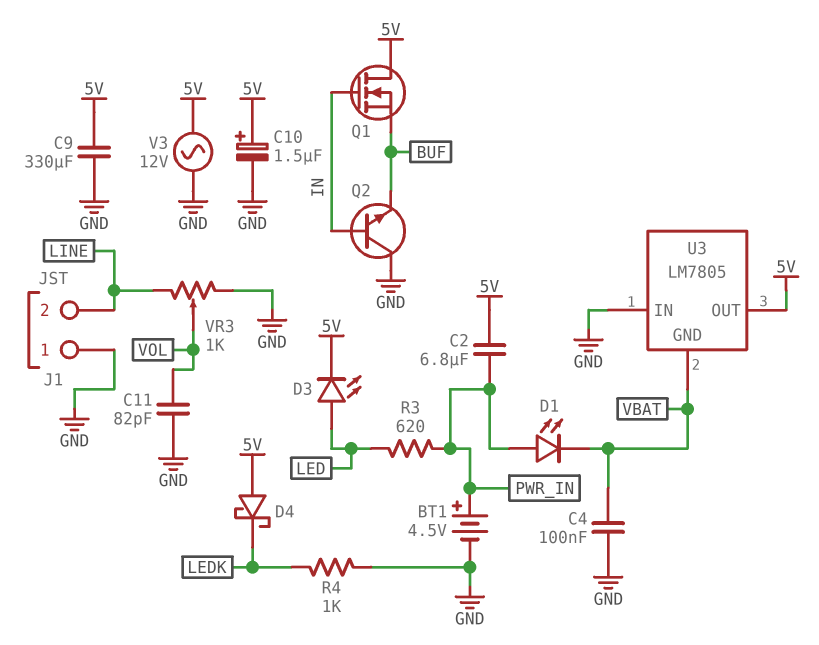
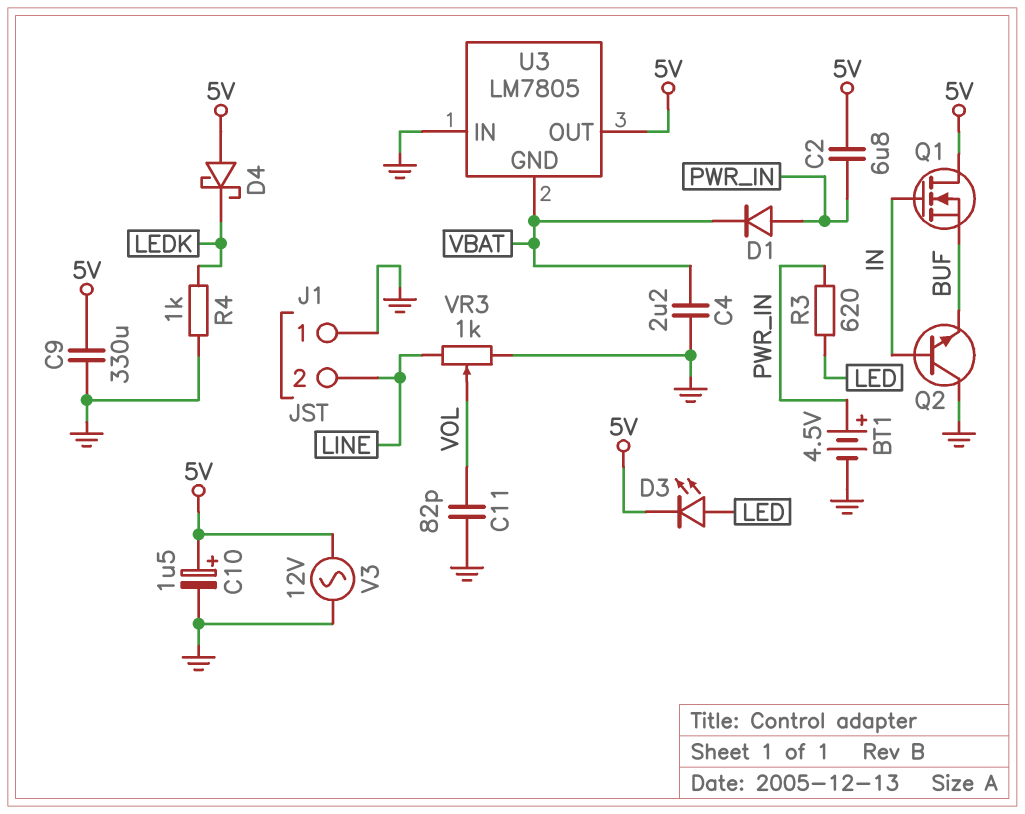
C4: 100nF (GND, VBAT) -> 2.2uF (GND, VBAT)
D1: LED (A PWR_IN, K VBAT) -> diode (A PWR_IN, K VBAT)

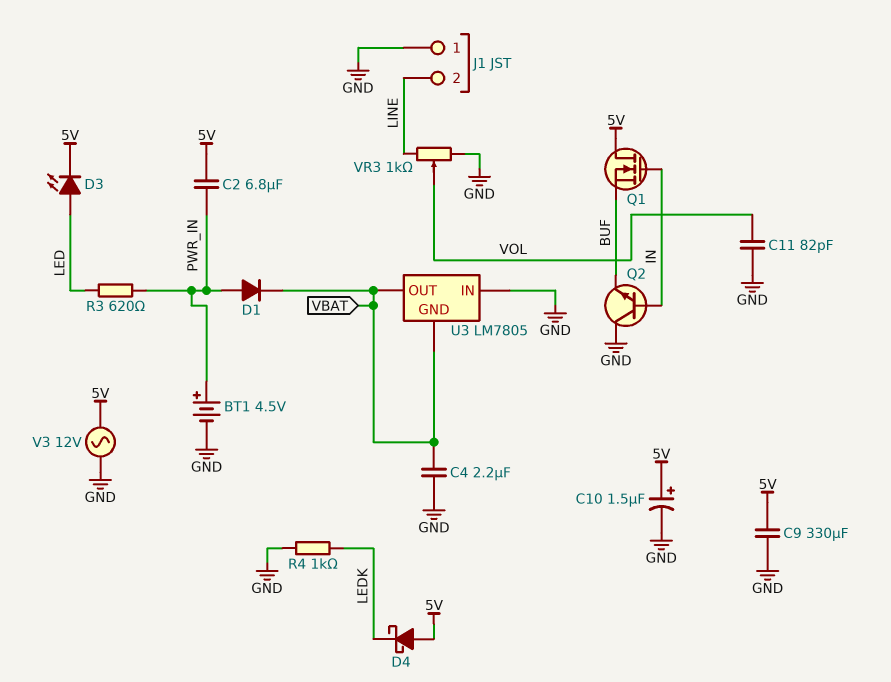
U3 pin OUT: 5V -> VBAT

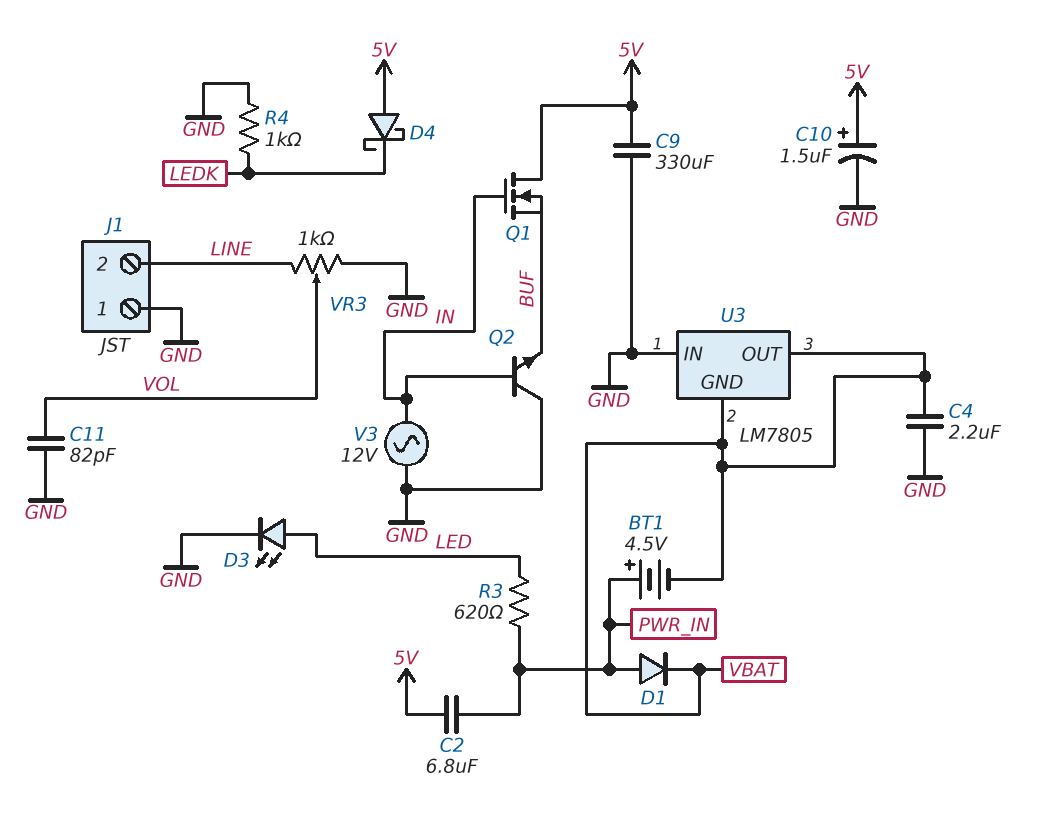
BT1: 4.5V (plus PWR_IN, minus GND) -> 4.5V (plus PWR_IN, minus VBAT)
D3: LED (A LED, K 5V) -> LED (A LED, K GND)
V3: AC 12V (5V, GND) -> AC 12V (GND, IN)

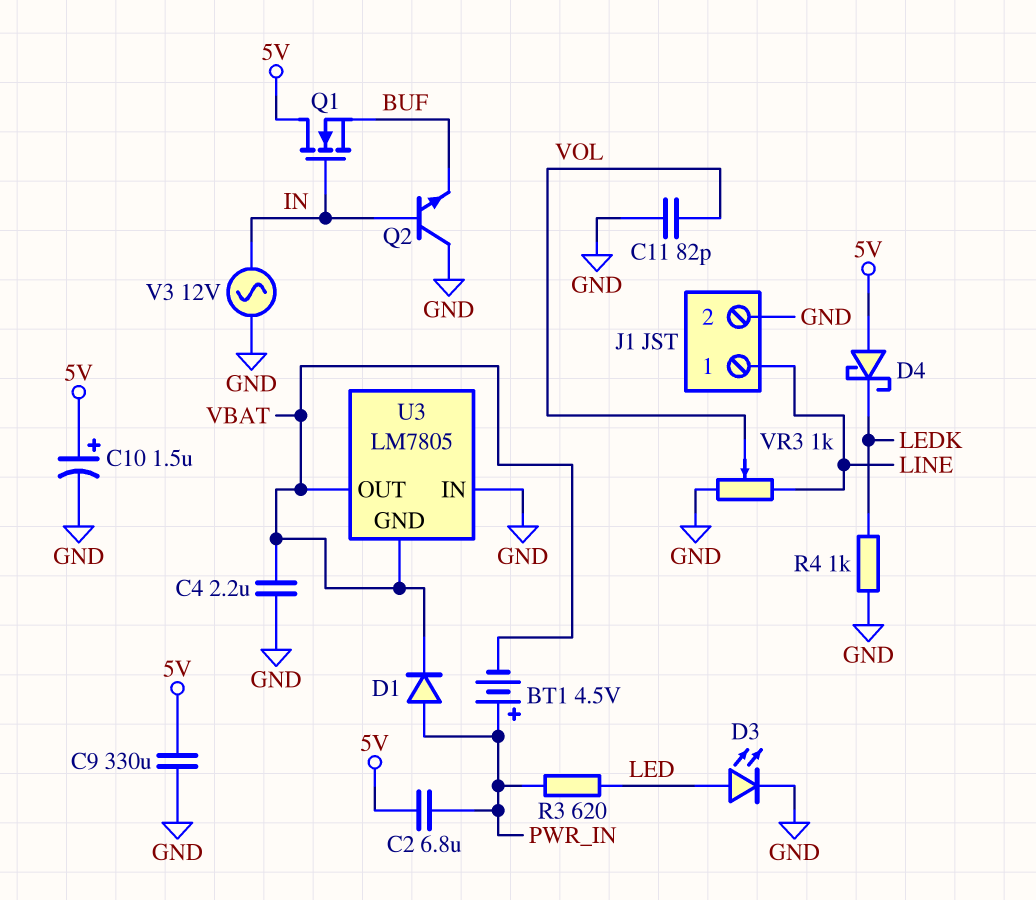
J1 pin 1: GND -> LINE
J1 pin 2: LINE -> GND

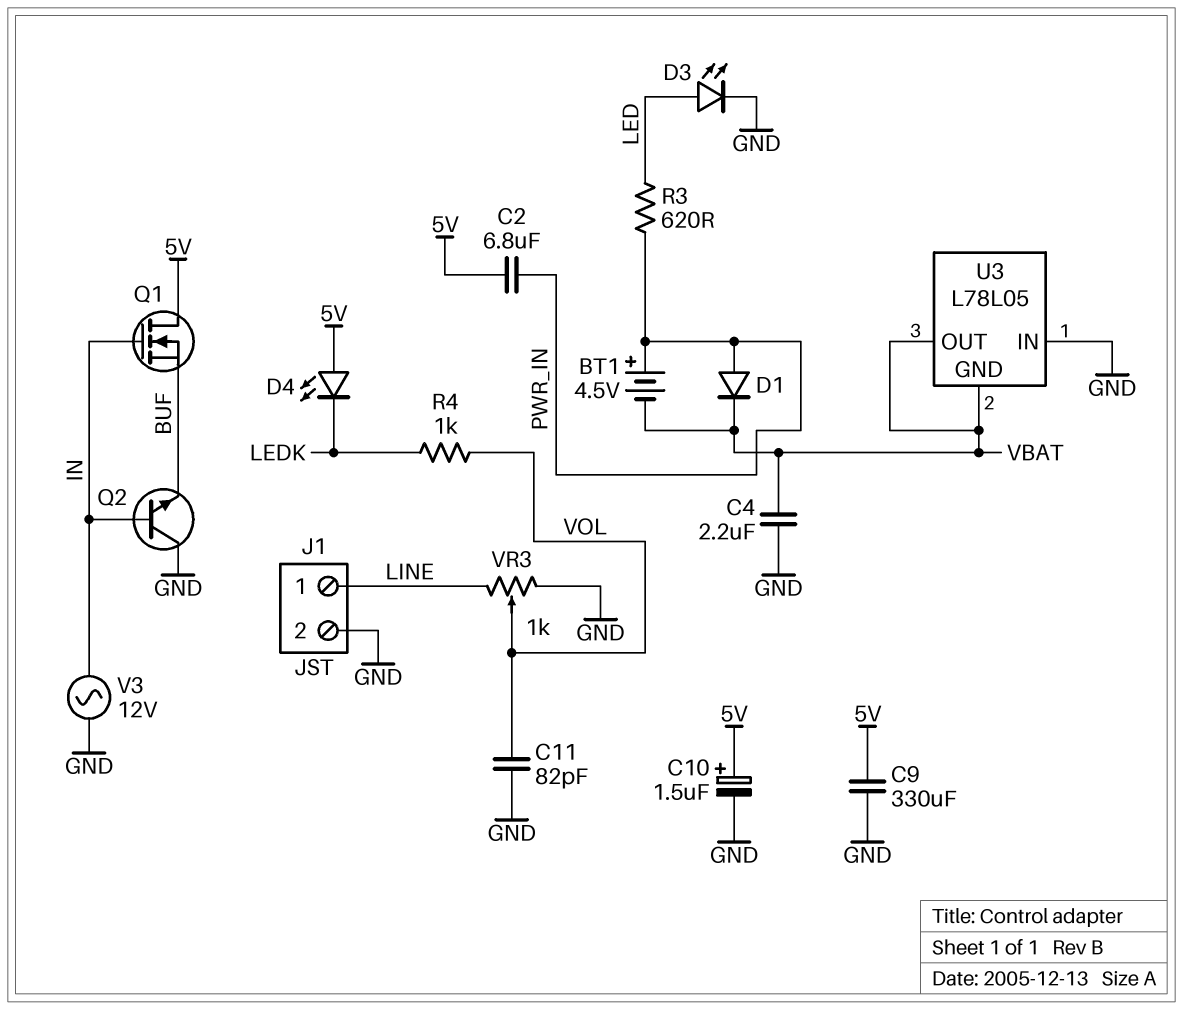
D4: schottky (A 5V, K LEDK) -> LED (A 5V, K LEDK)
R4: 1k (GND, LEDK) -> 1k (LEDK, VOL)
U3: LM7805 -> L78L05

